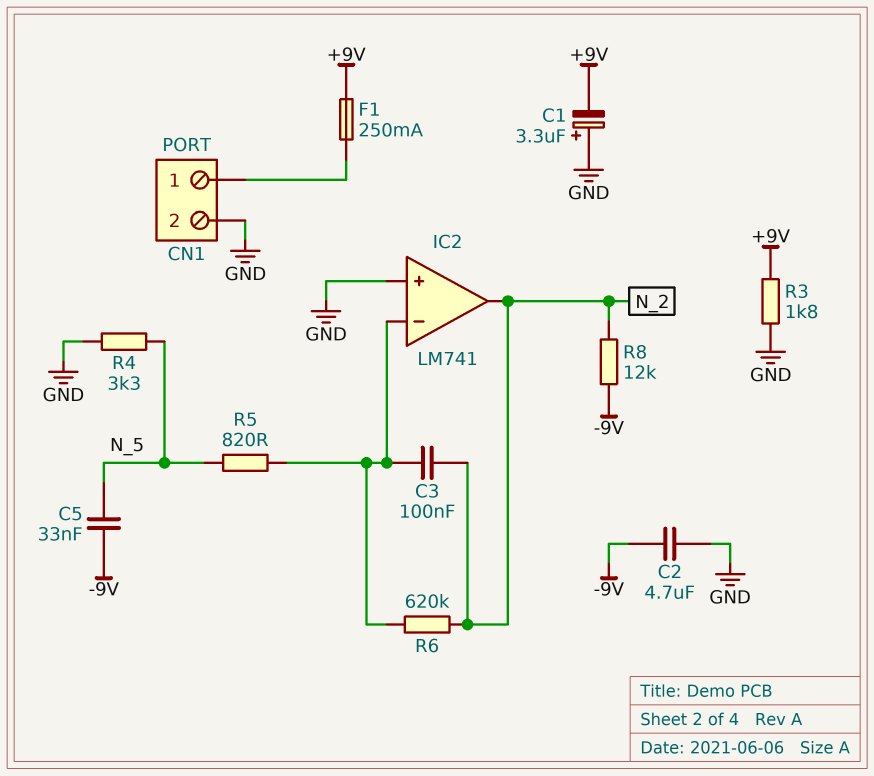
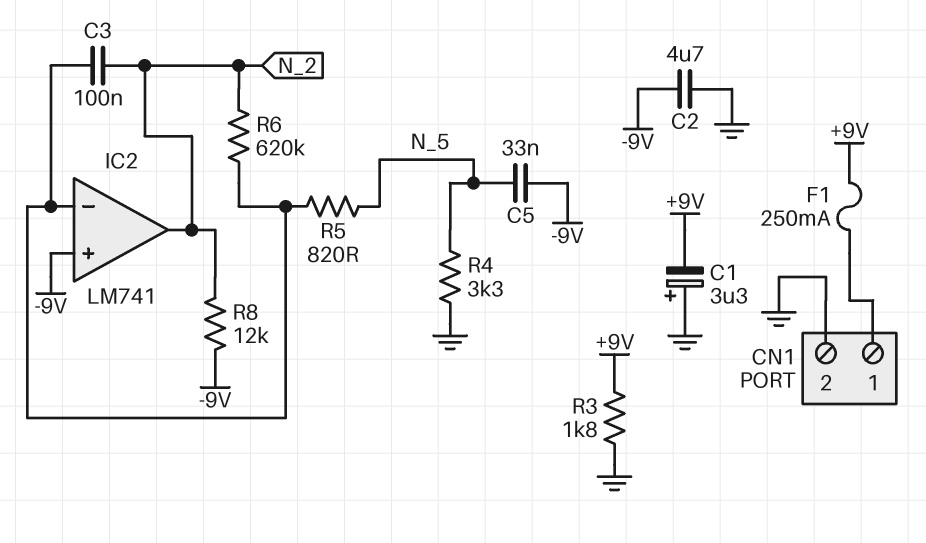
IC2 pin in+: GND -> -9V

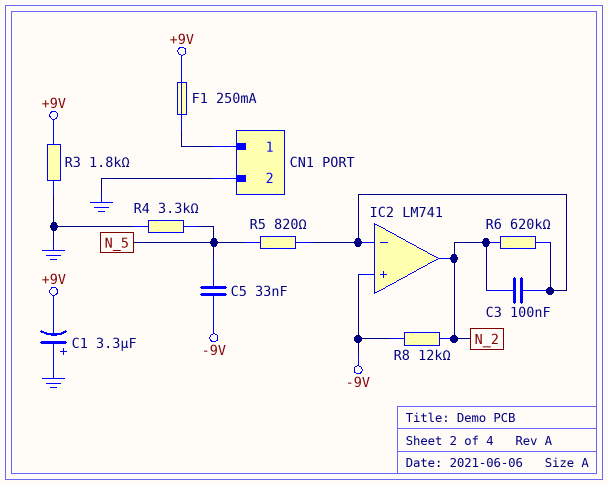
C2: 4.7uF (-9V, GND) -> none

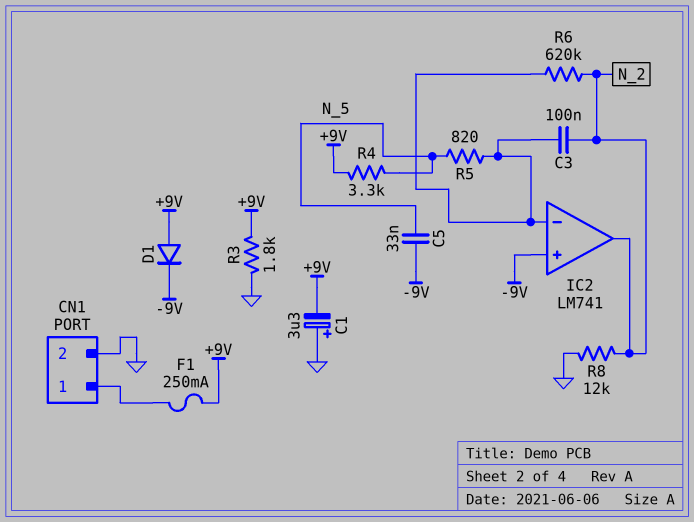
D1: none -> diode (A +9V, K -9V)
R4: 3.3k (GND, N_5) -> 3.3k (+9V, N_5)
R8: 12k (-9V, N_2) -> 12k (GND, N_2)

